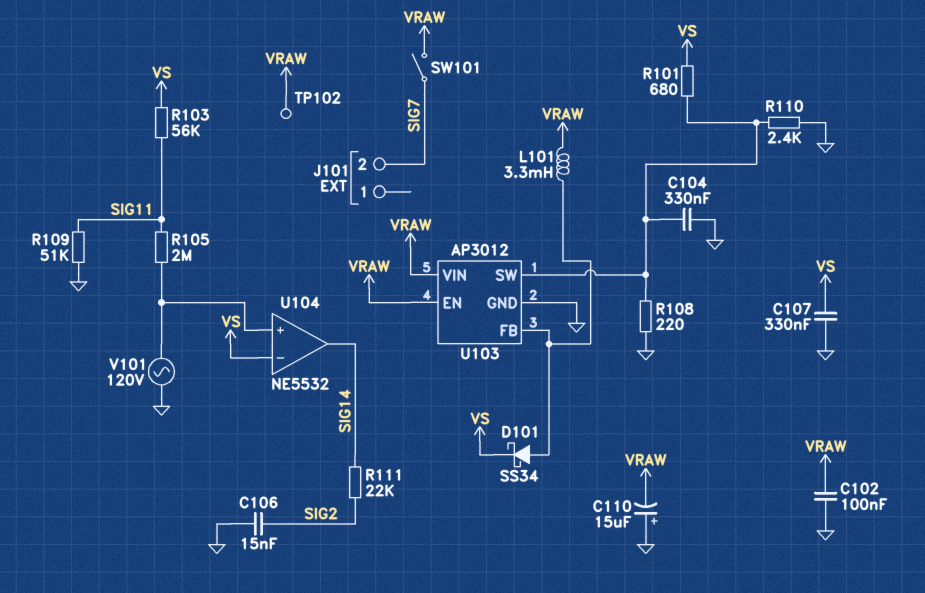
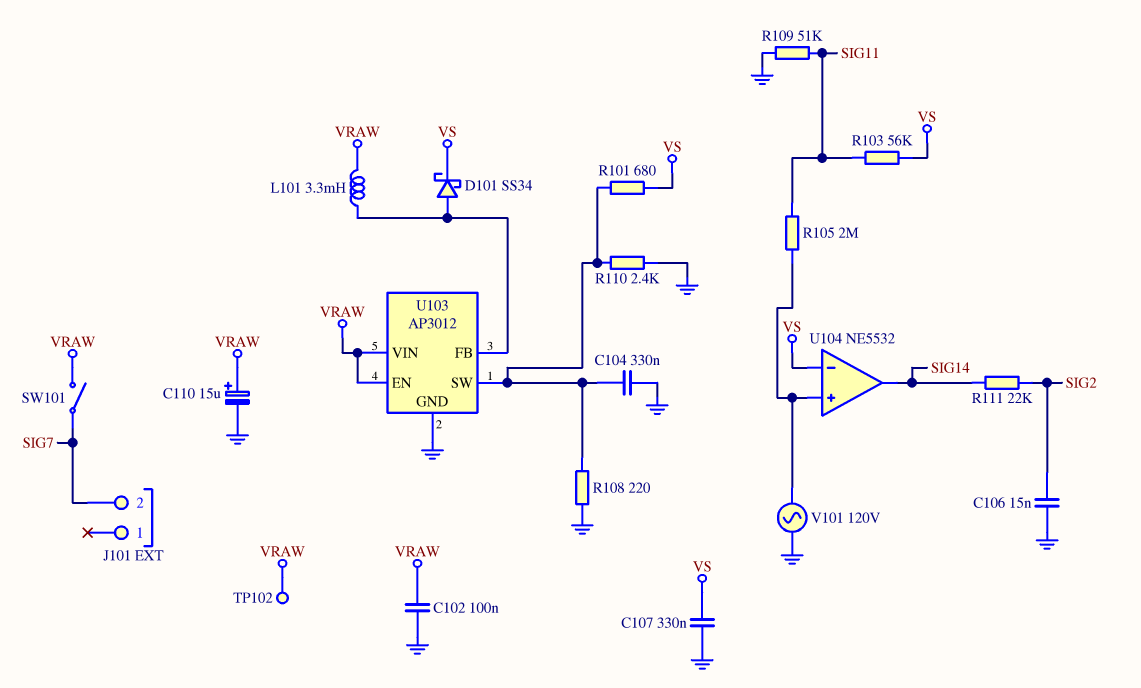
C110: 15uF (plus GND, minus VRAW) -> 15uF (plus VRAW, minus GND)

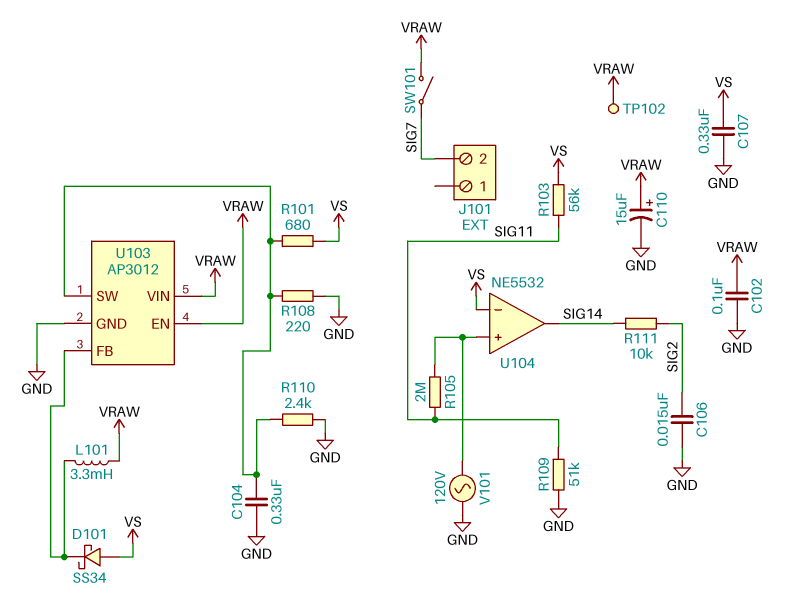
D101: schottky SS34 (A U103/FB, K VS) -> schottky SS34 (A VS, K U103/FB)
R111: 22k (SIG2, SIG14) -> 10k (SIG2, SIG14)

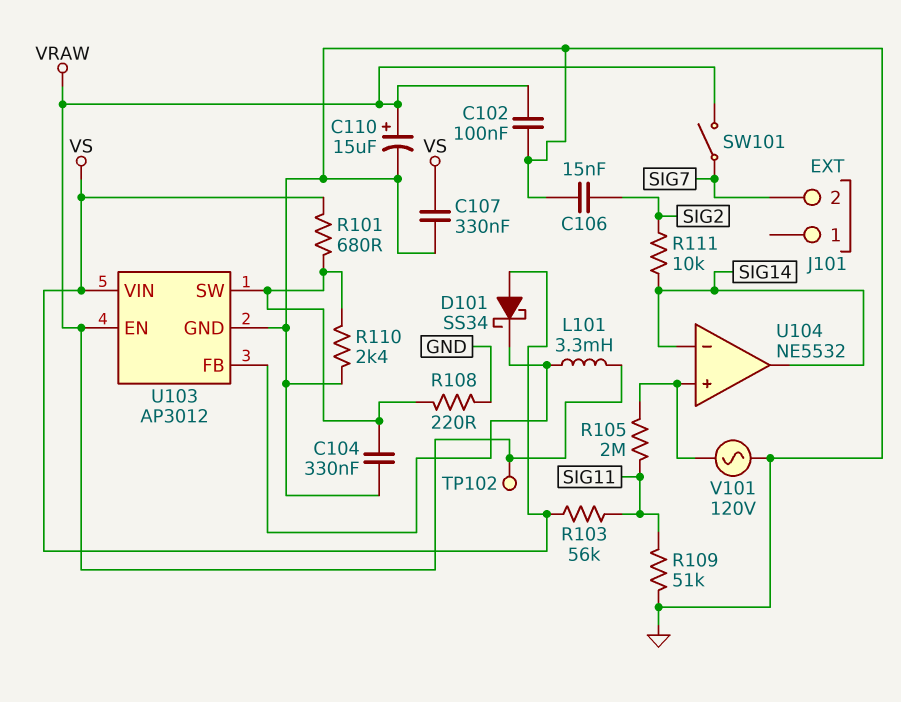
U103 pin VIN: VRAW -> VS
U104 pin in-: VS -> SIG14

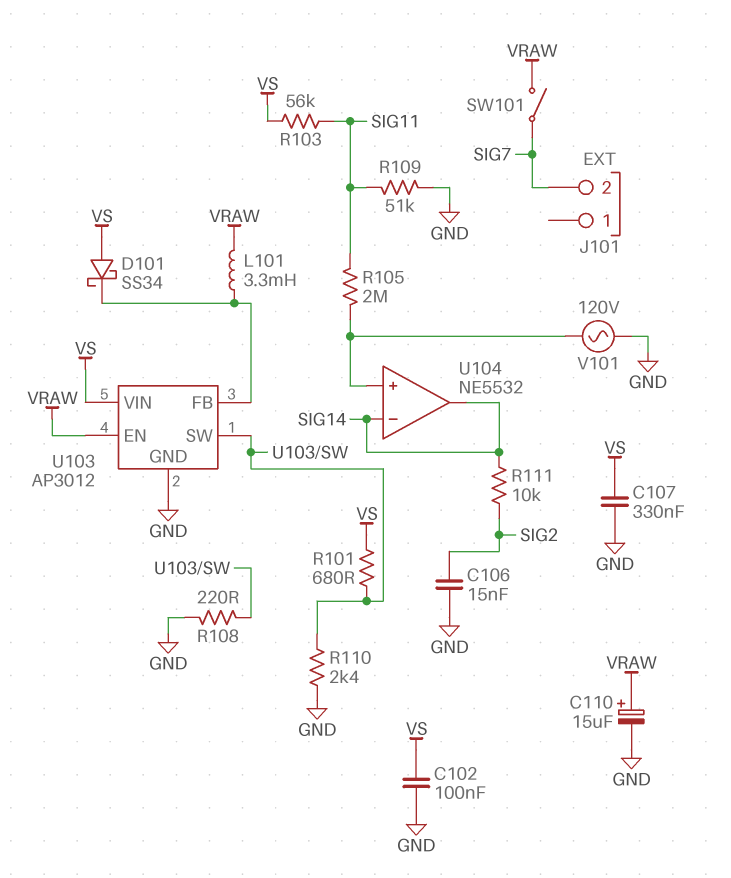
C102: 100nF (GND, VRAW) -> 100nF (GND, VS)
C104: 330nF (GND, U103/SW) -> none
TP102: test point (VRAW) -> none

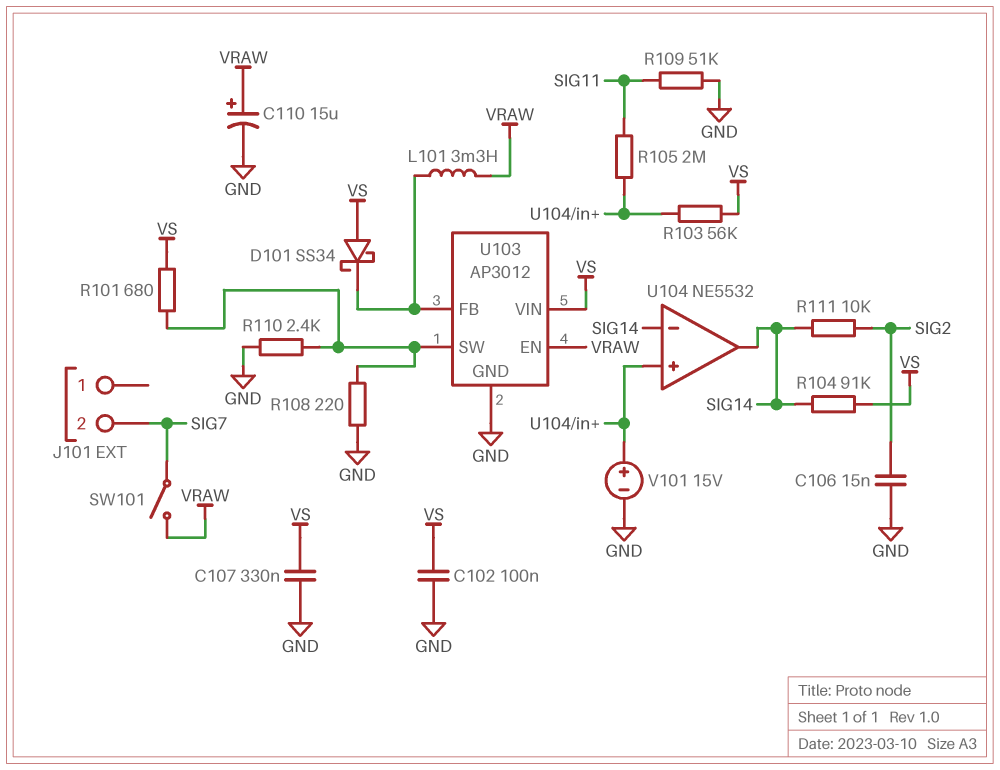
R103: 56k (SIG11, VS) -> 56k (U104/in+, VS)
R104: none -> 91k (SIG14, VS)
V101: AC 120V (GND, U104/in+) -> 15V (plus U104/in+, minus GND)

